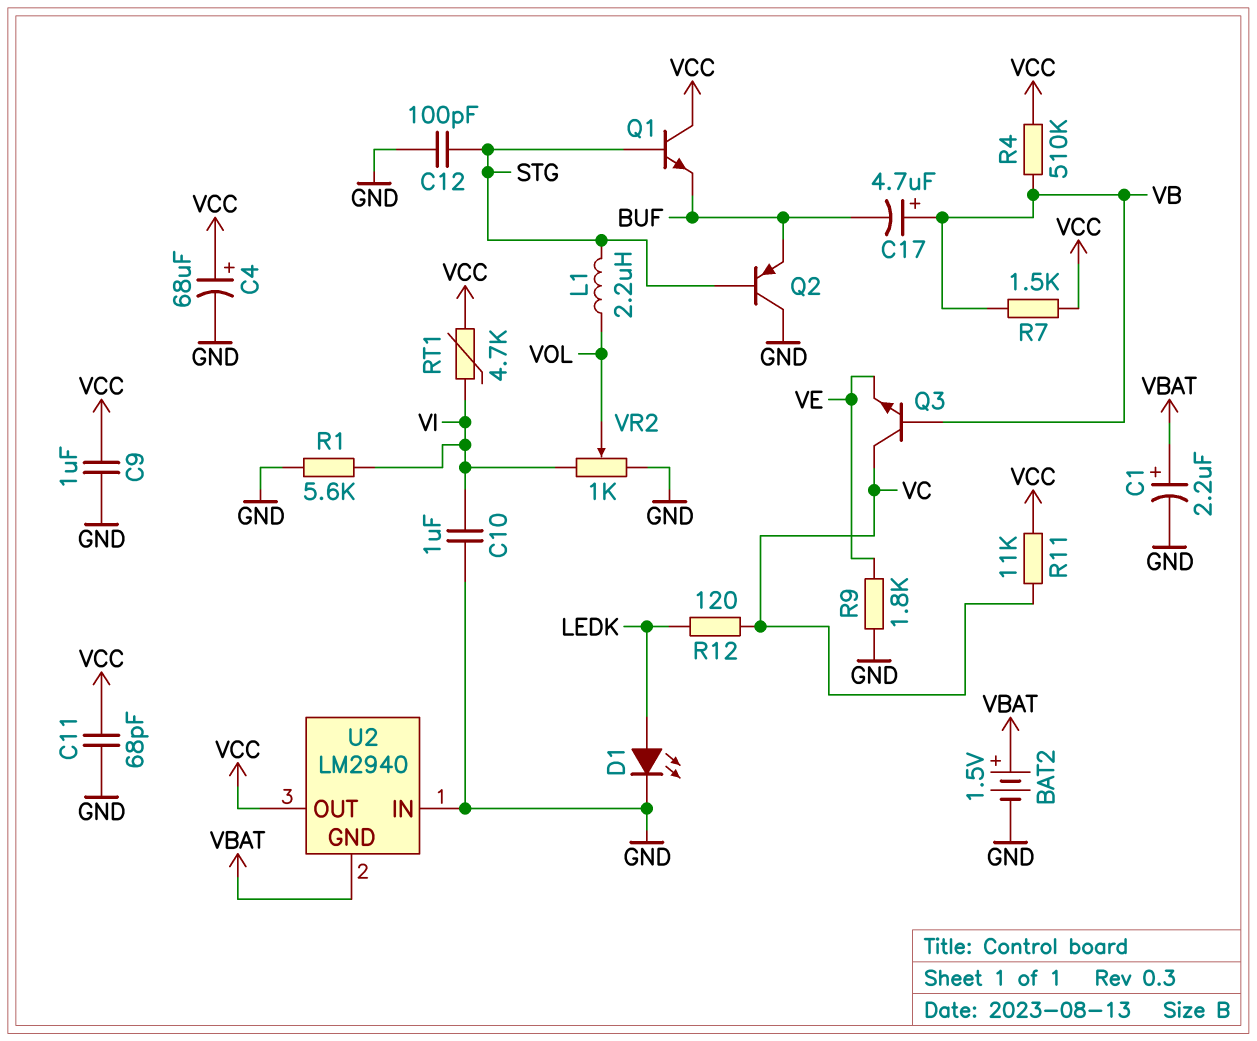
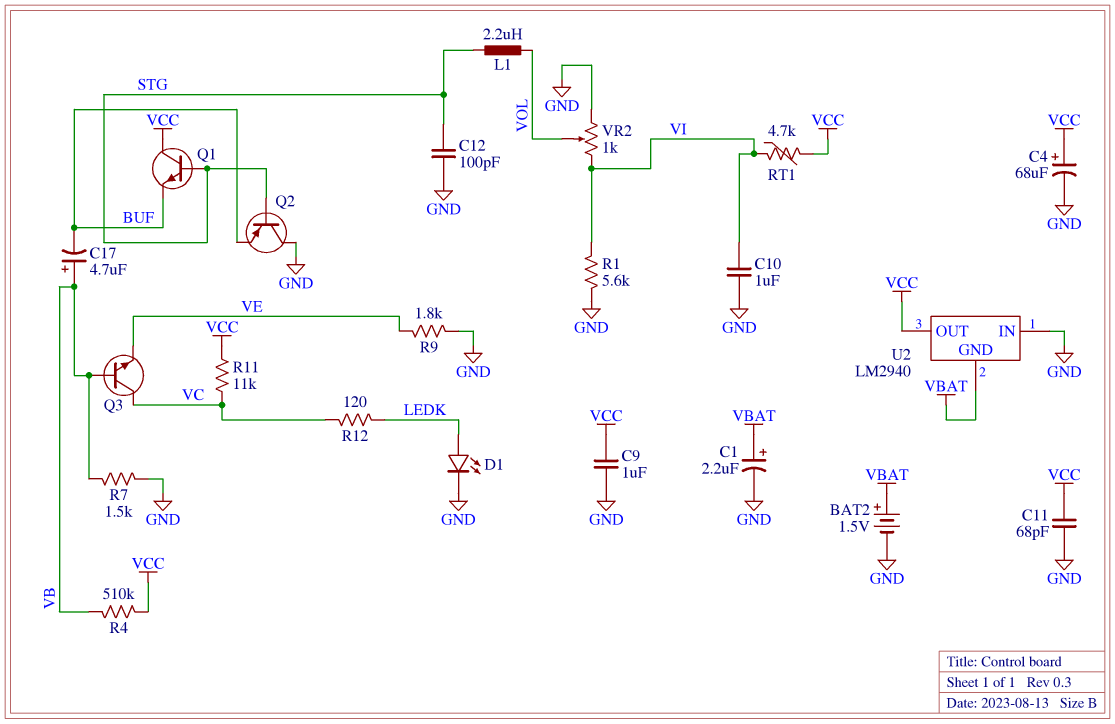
R7: 1.5k (VB, VCC) -> 1.5k (GND, VB)

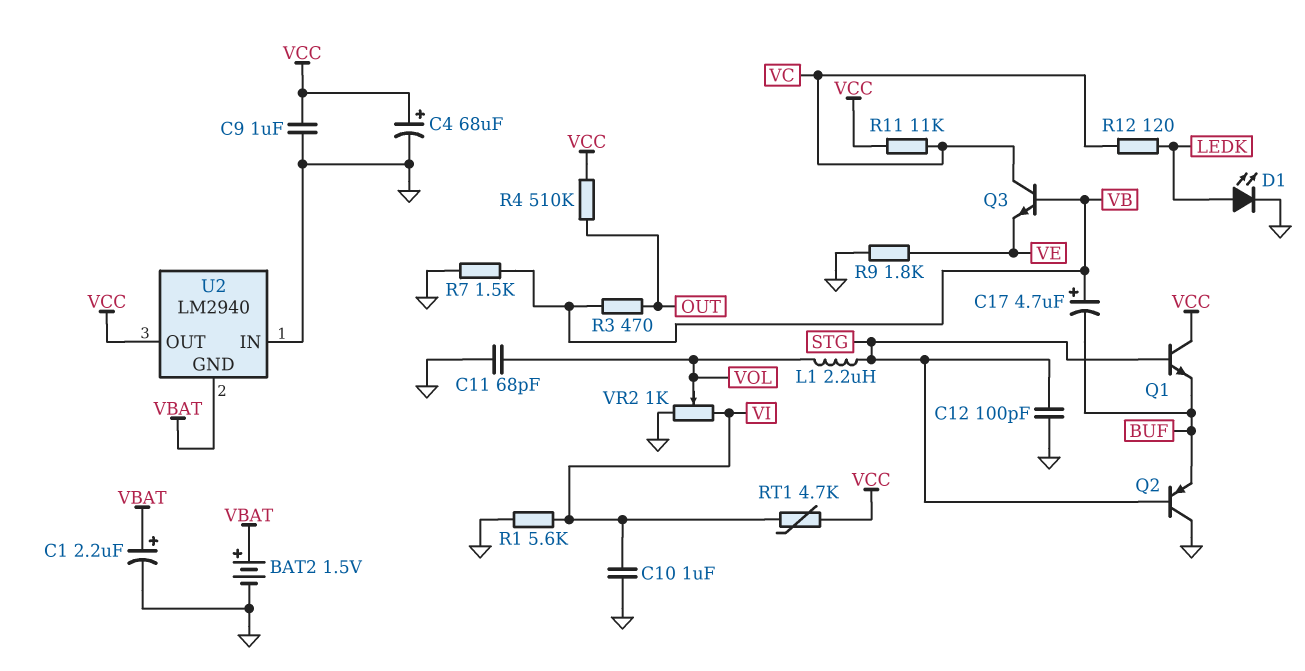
C11: 68pF (GND, VCC) -> 68pF (GND, VOL)
R3: none -> 470 (OUT, VB)
R4: 510k (VB, VCC) -> 510k (OUT, VCC)

